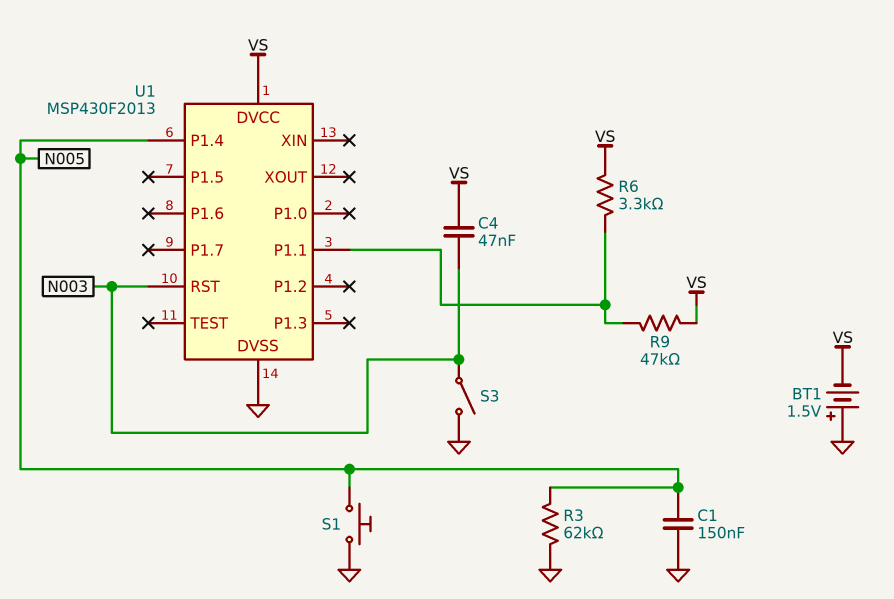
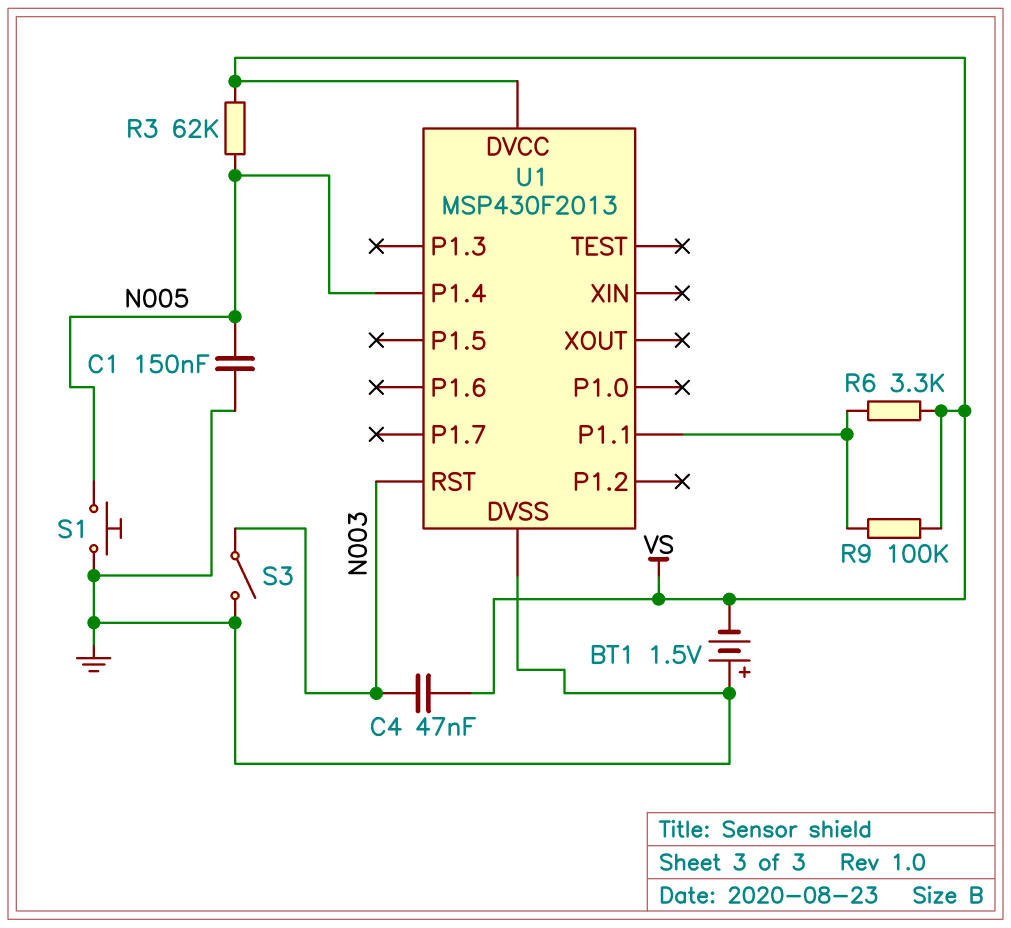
R3: 62k (GND, N005) -> 62k (N005, VS)
R9: 47k (U1/P1.1, VS) -> 100k (U1/P1.1, VS)

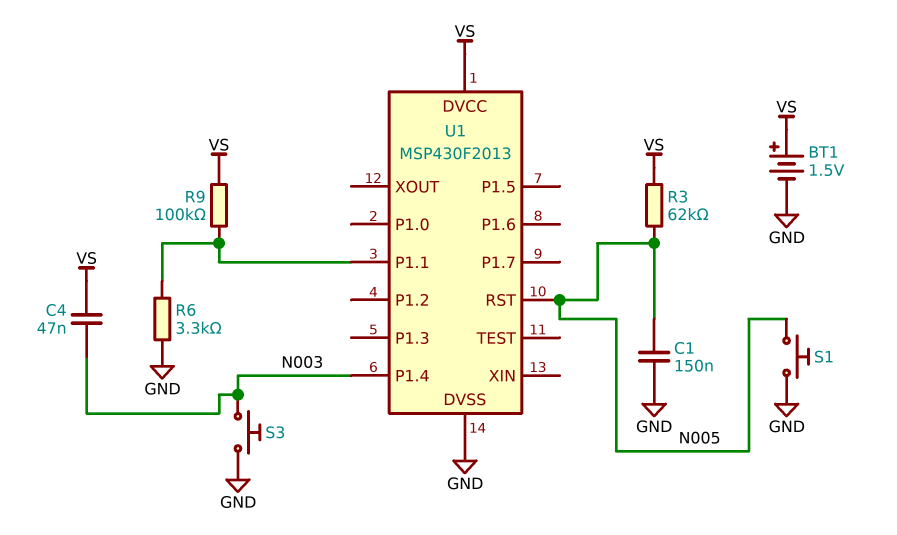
BT1: 1.5V (plus GND, minus VS) -> 1.5V (plus VS, minus GND)
R6: 3.3k (U1/P1.1, VS) -> 3.3k (GND, U1/P1.1)
S3: switch (GND, N003) -> button (GND, N003)
U1 pin P1.4: N005 -> N003
U1 pin RST: N003 -> N005

